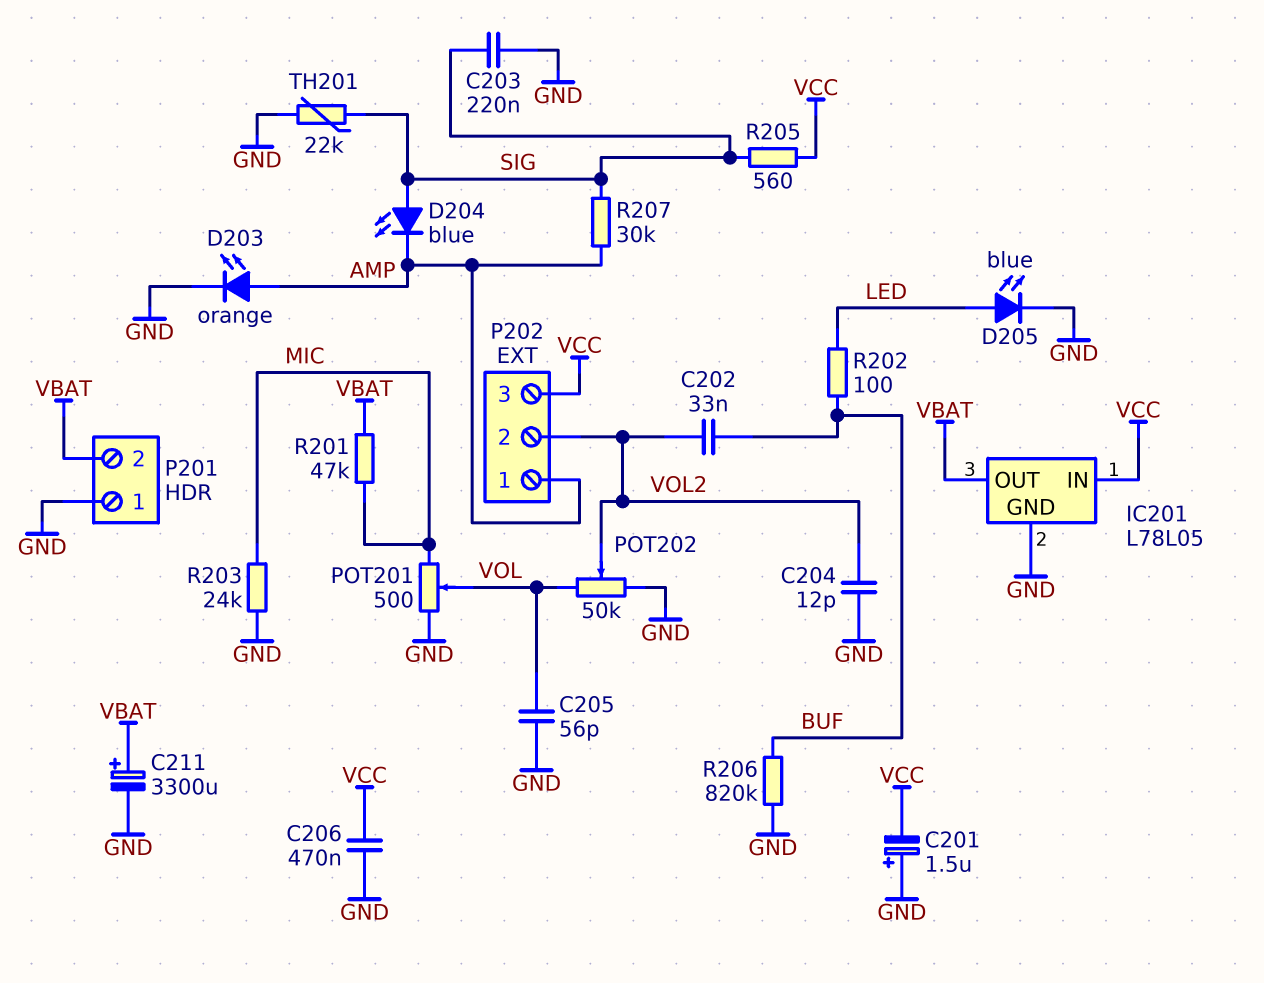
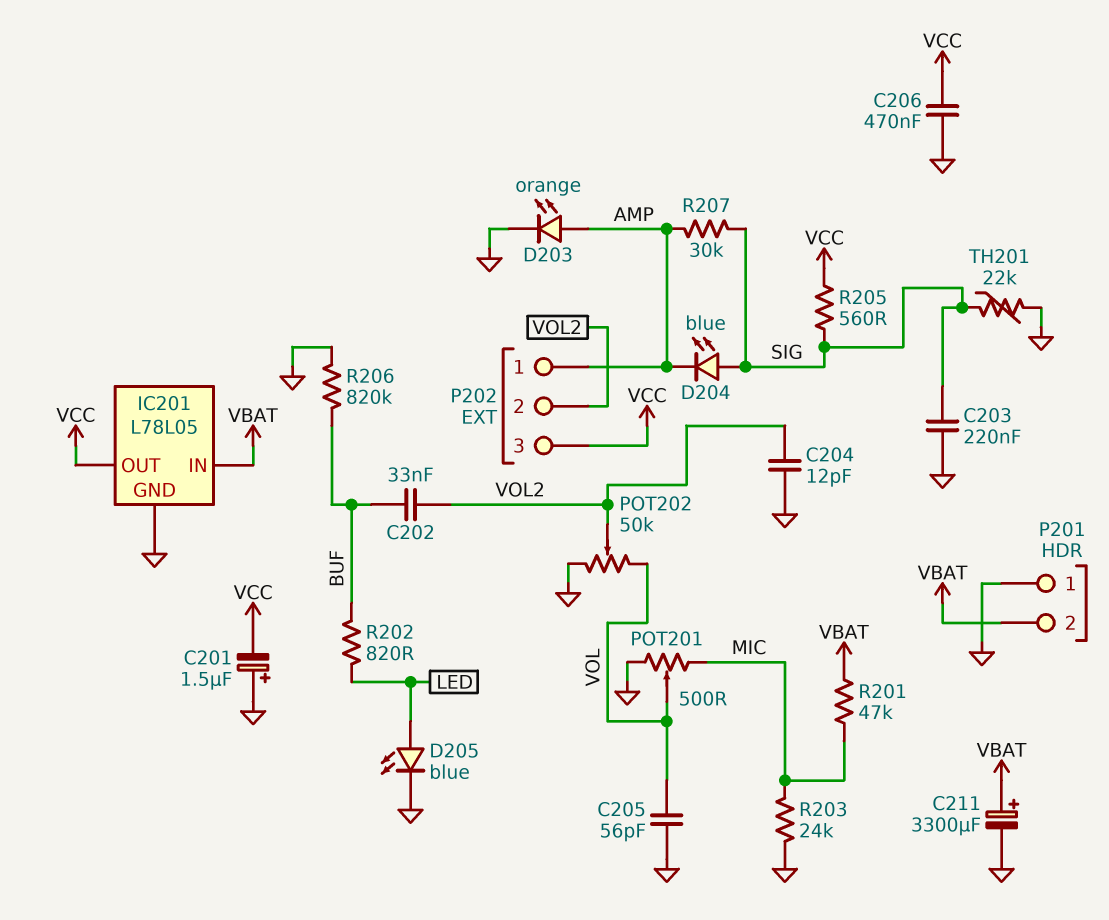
IC201 pin IN: VCC -> VBAT
IC201 pin OUT: VBAT -> VCC
R202: 100 (BUF, LED) -> 820 (BUF, LED)

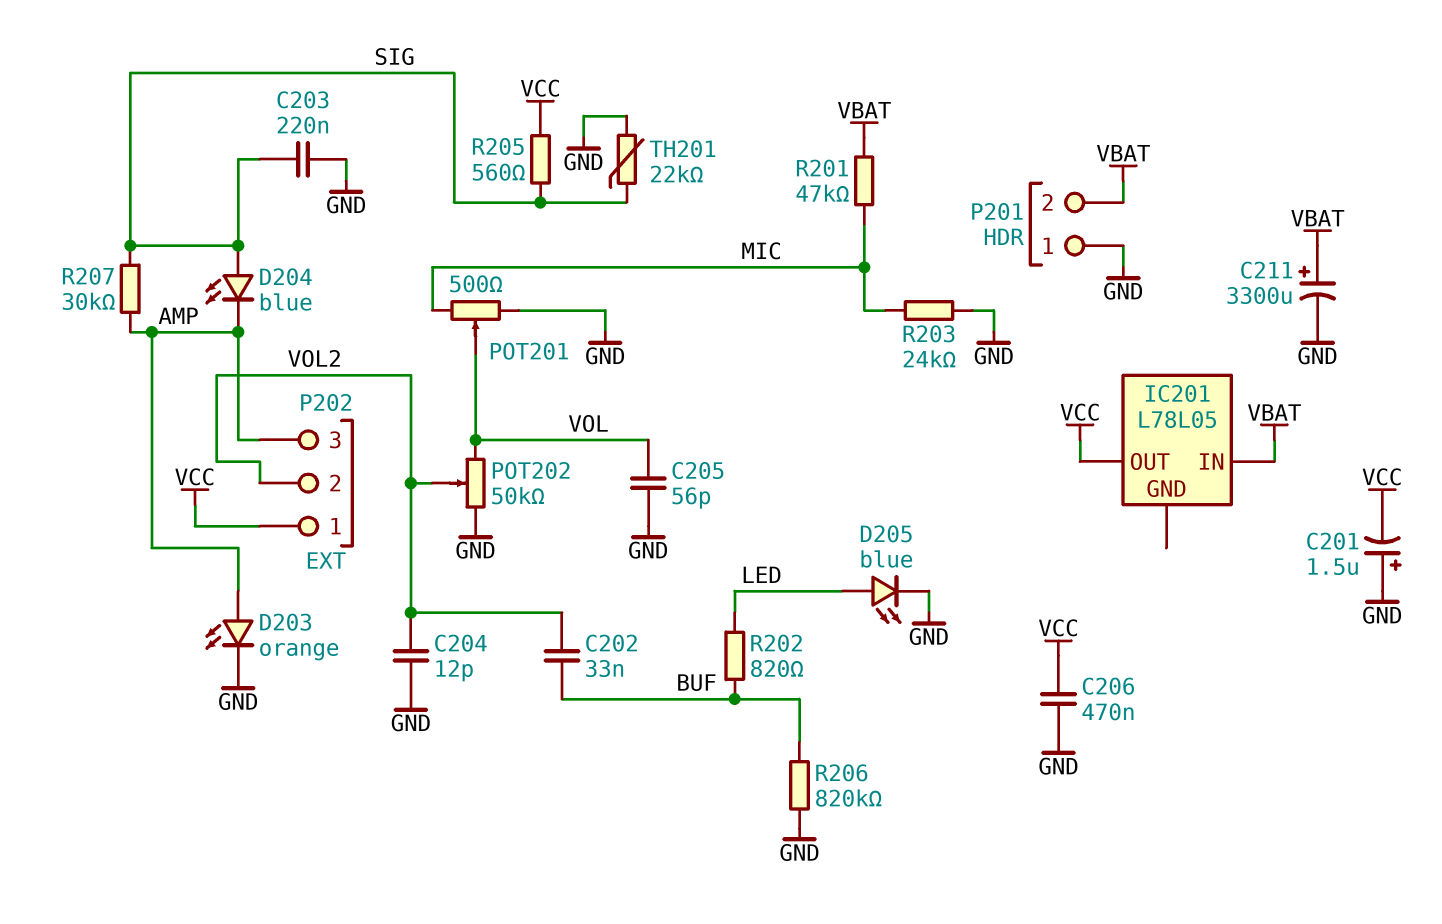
IC201 pin GND: GND -> none
P202 pin 1: AMP -> VCC
P202 pin 3: VCC -> AMP

